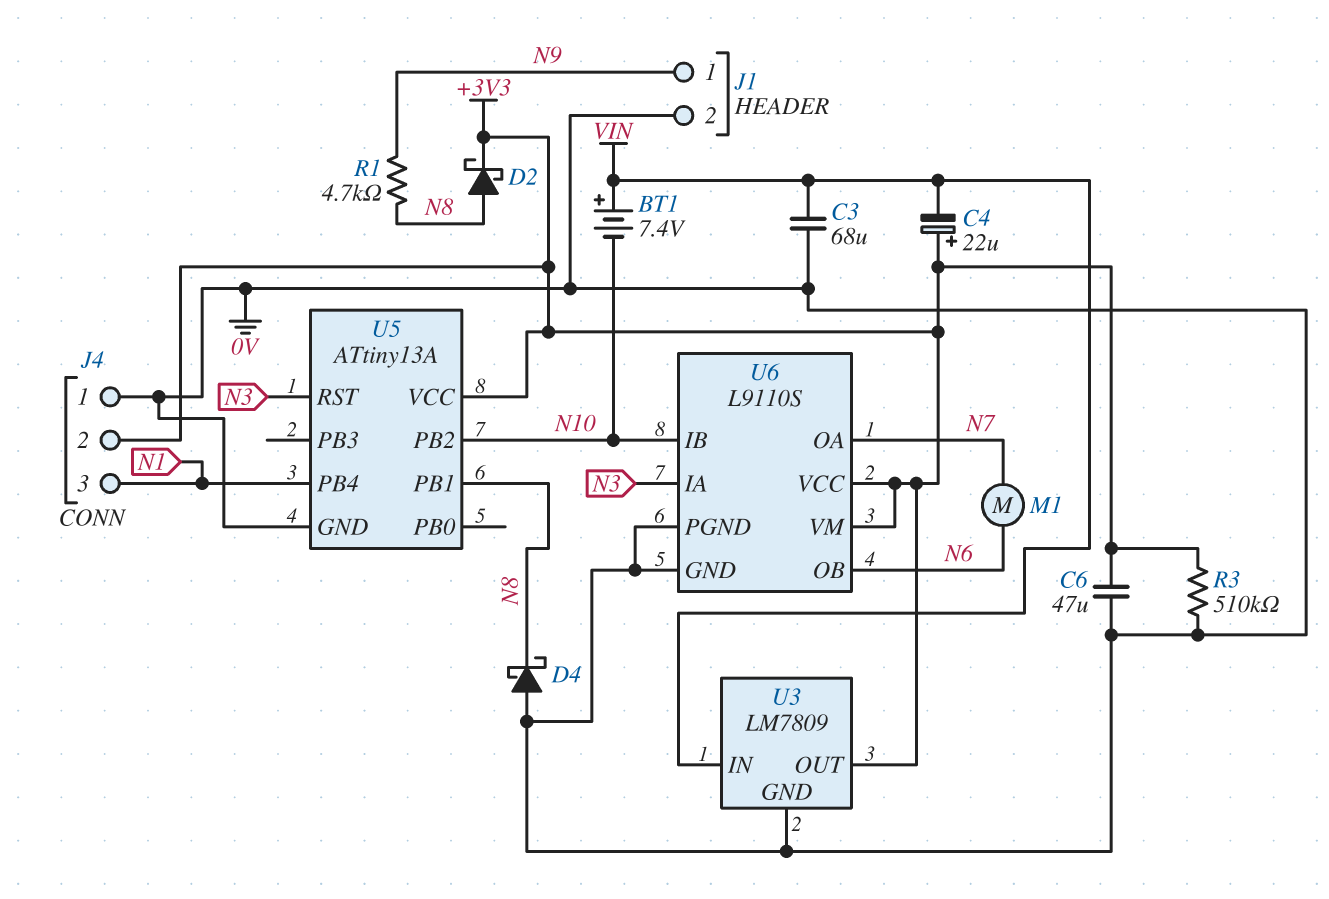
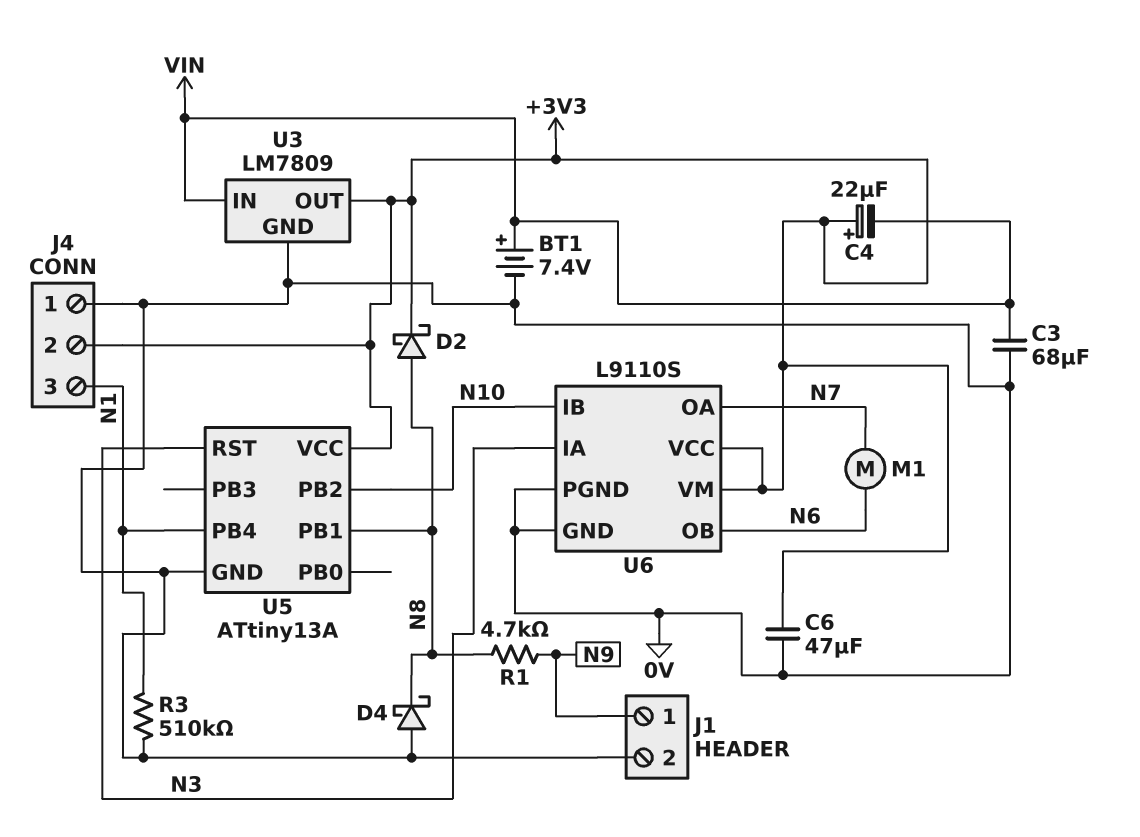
BT1: 7.4V (plus VIN, minus N10) -> 7.4V (plus VIN, minus 0V)
R3: 510k (+3V3, 0V) -> 510k (0V, N1)

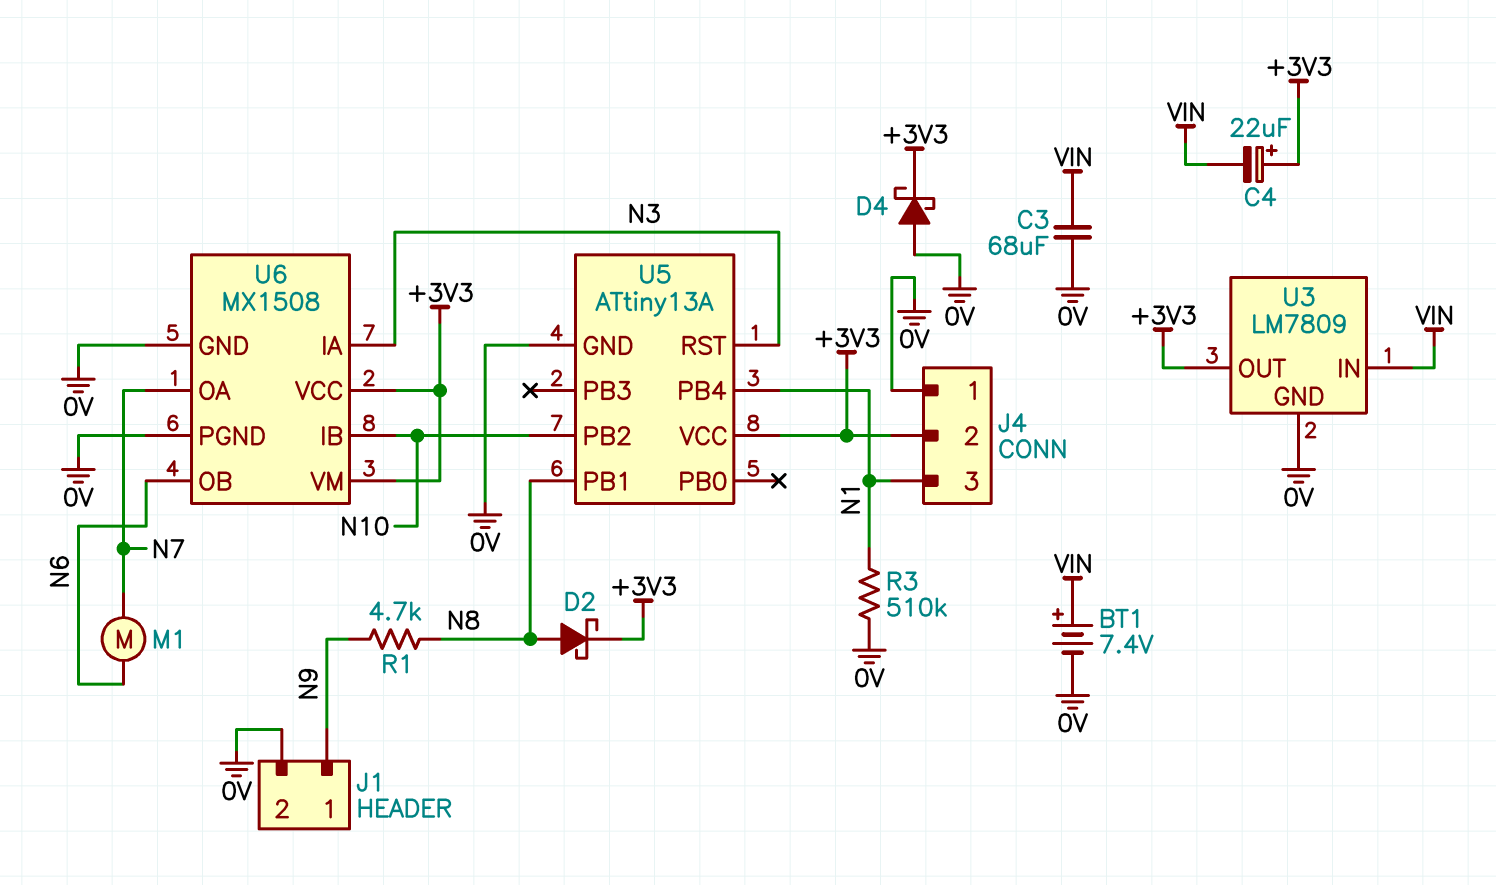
C6: 47uF (+3V3, 0V) -> none
D4: schottky (A 0V, K N8) -> schottky (A 0V, K +3V3)
U6: L9110S -> MX1508

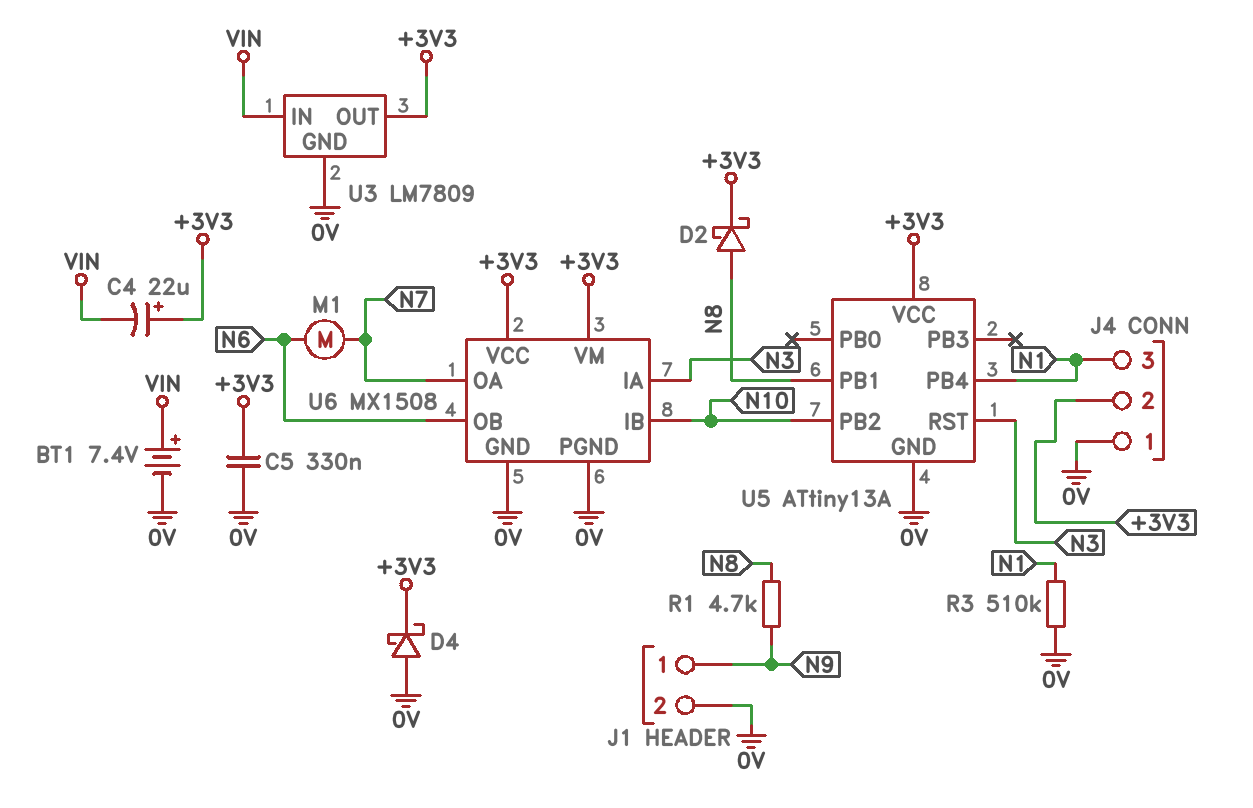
C3: 68uF (0V, VIN) -> none
C5: none -> 330nF (+3V3, 0V)

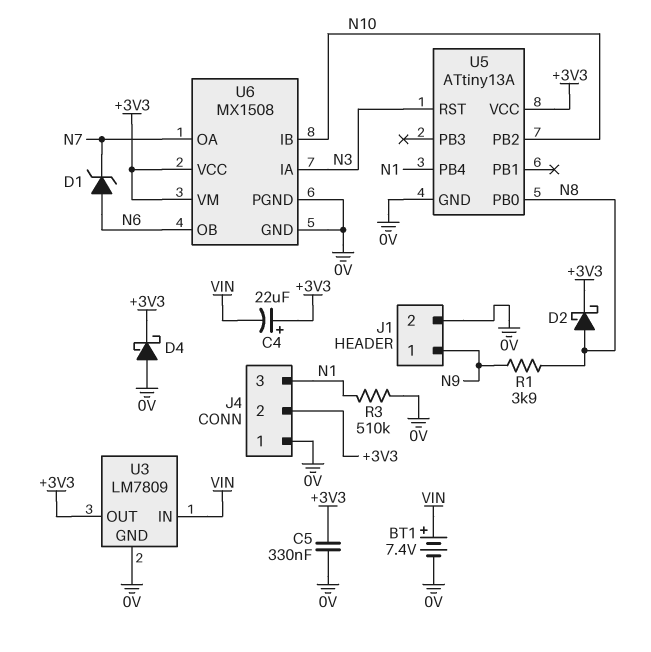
D1: none -> zener (A N6, K N7)
M1: motor (N6, N7) -> none
R1: 4.7k (N8, N9) -> 3.9k (N8, N9)
U5 pin PB0: none -> N8
U5 pin PB1: N8 -> none

